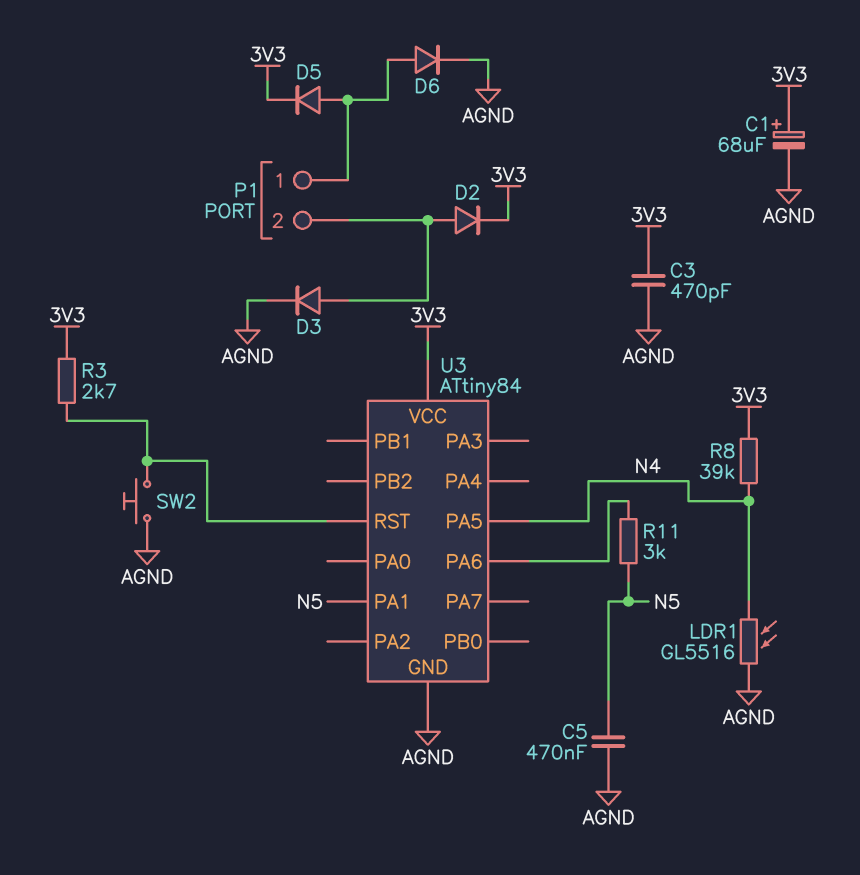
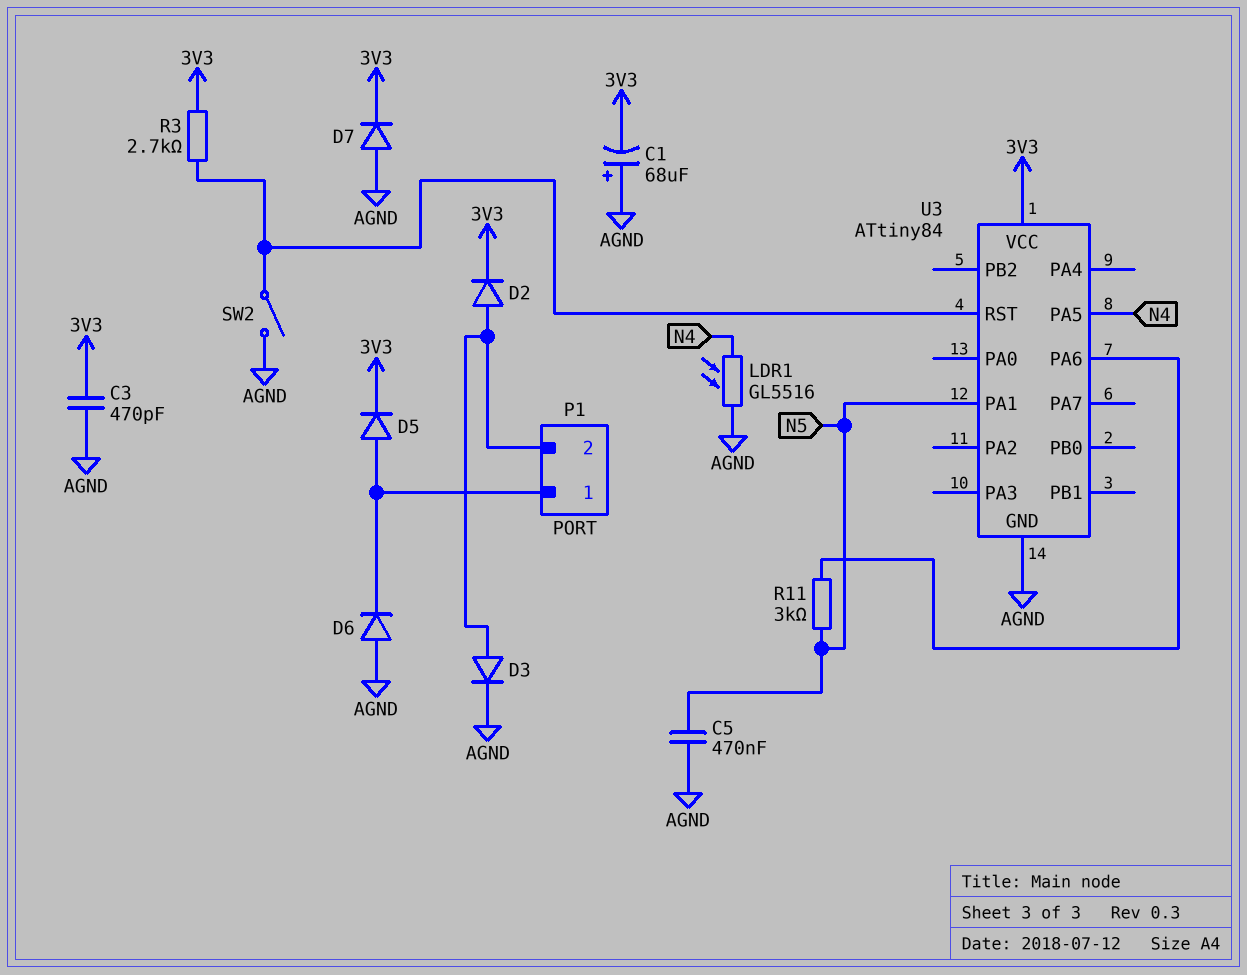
C1: 68uF (plus 3V3, minus AGND) -> 68uF (plus AGND, minus 3V3)
D6: diode (A P1/1, K AGND) -> diode (A AGND, K P1/1)
D7: none -> diode (A AGND, K 3V3)
R8: 39k (3V3, N4) -> none
SW2: button (AGND, U3/RST) -> switch (AGND, U3/RST)

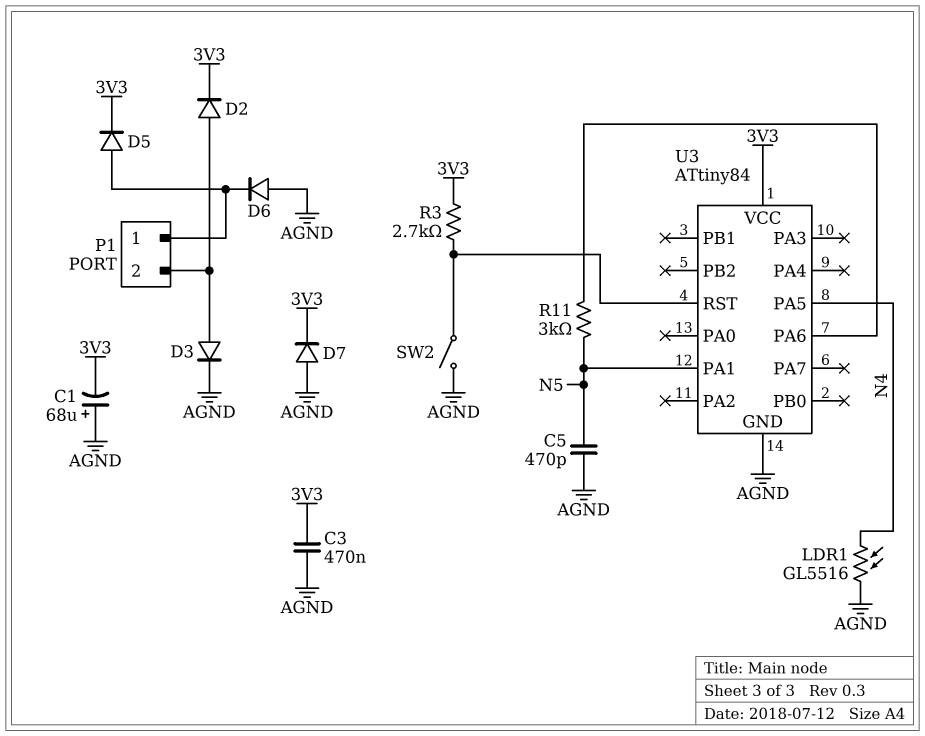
C3: 470pF (3V3, AGND) -> 470nF (3V3, AGND)
C5: 470nF (AGND, N5) -> 470pF (AGND, N5)

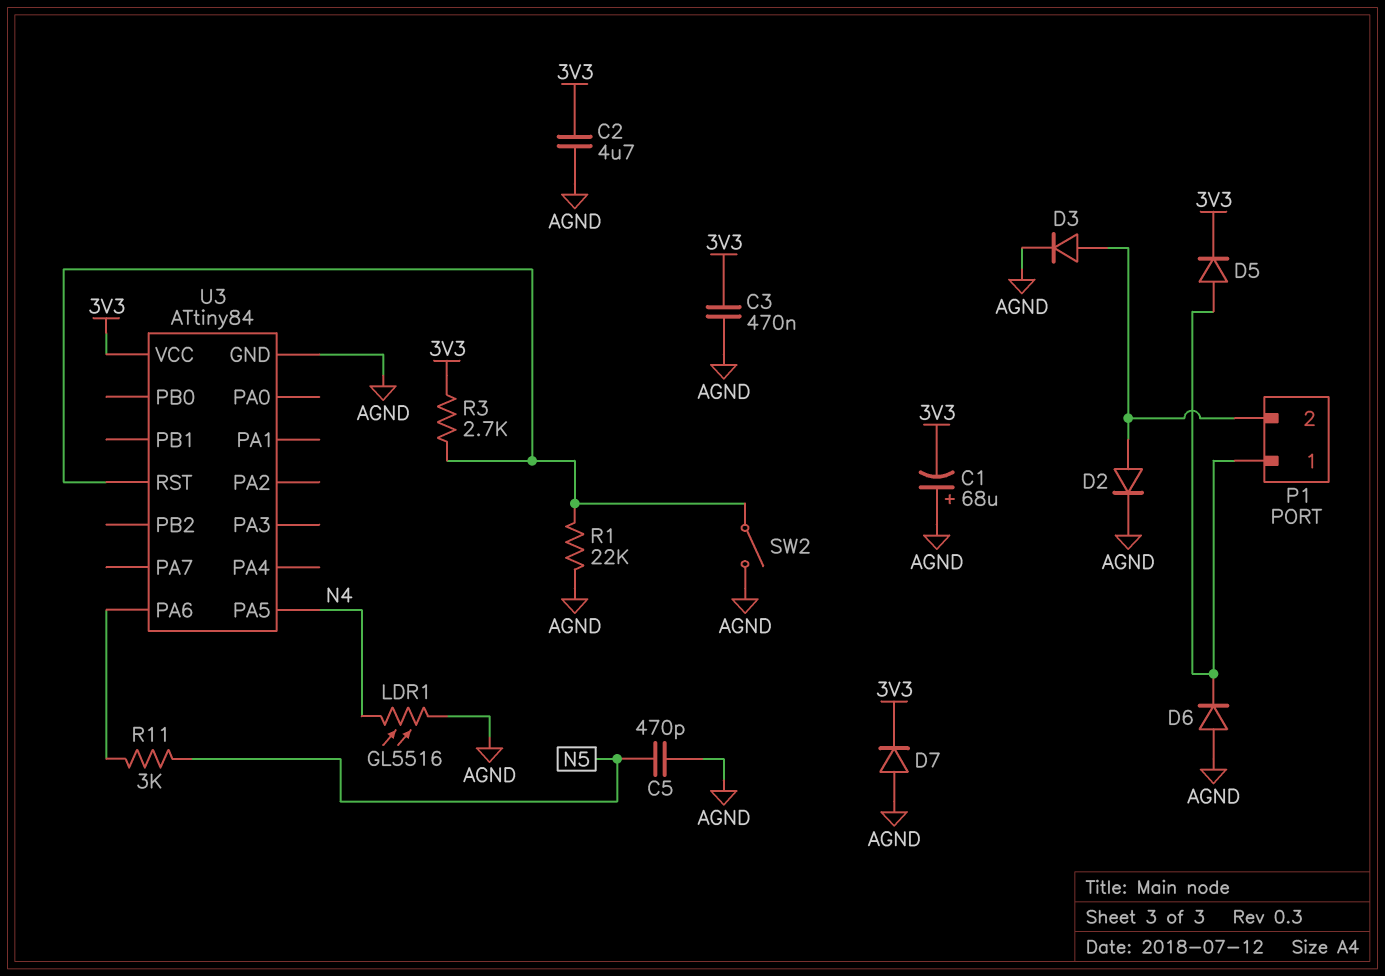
C2: none -> 4.7uF (3V3, AGND)
D2: diode (A P1/2, K 3V3) -> diode (A P1/2, K AGND)
R1: none -> 22k (AGND, U3/RST)
U3 pin PA1: N5 -> none

